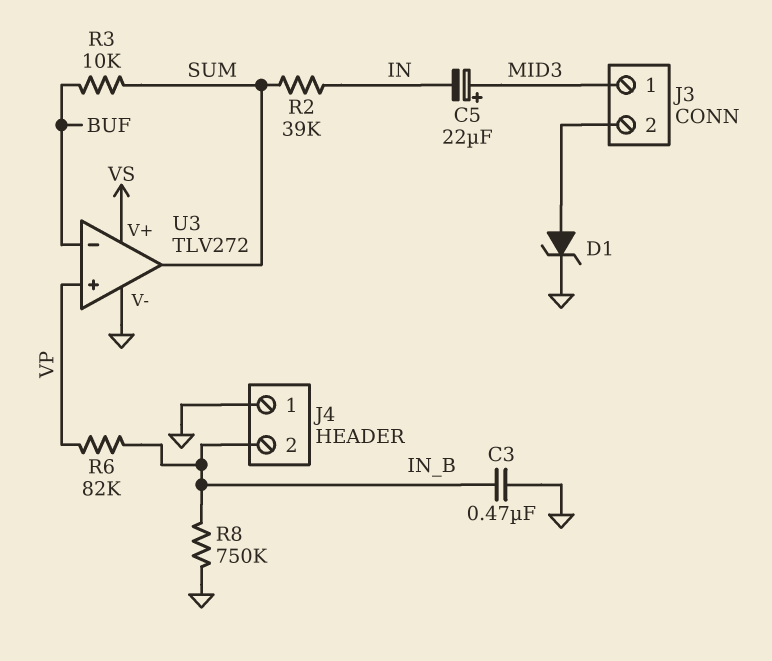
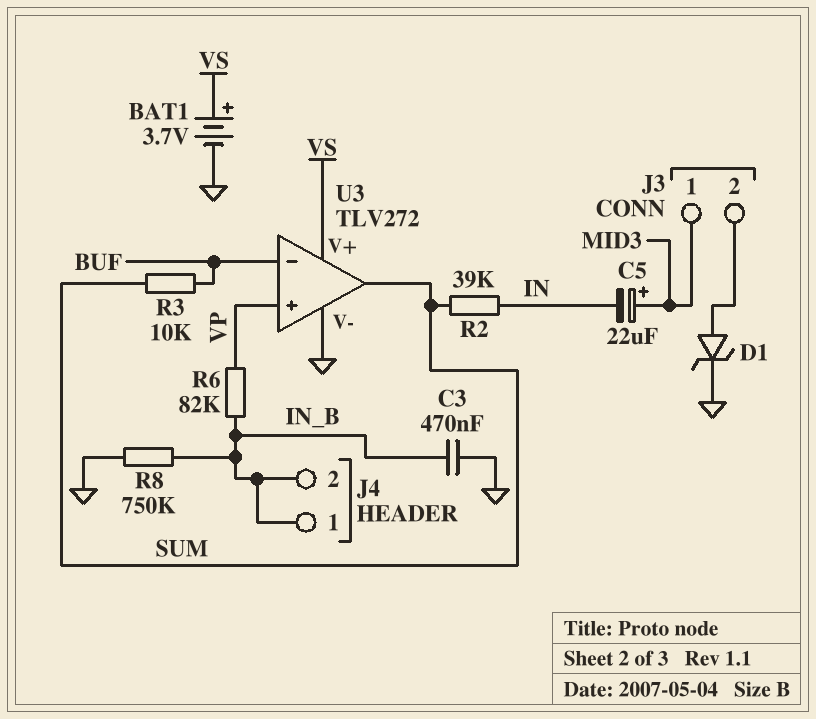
BAT1: none -> 3.7V (plus VS, minus GND)
J4 pin 1: GND -> IN_B

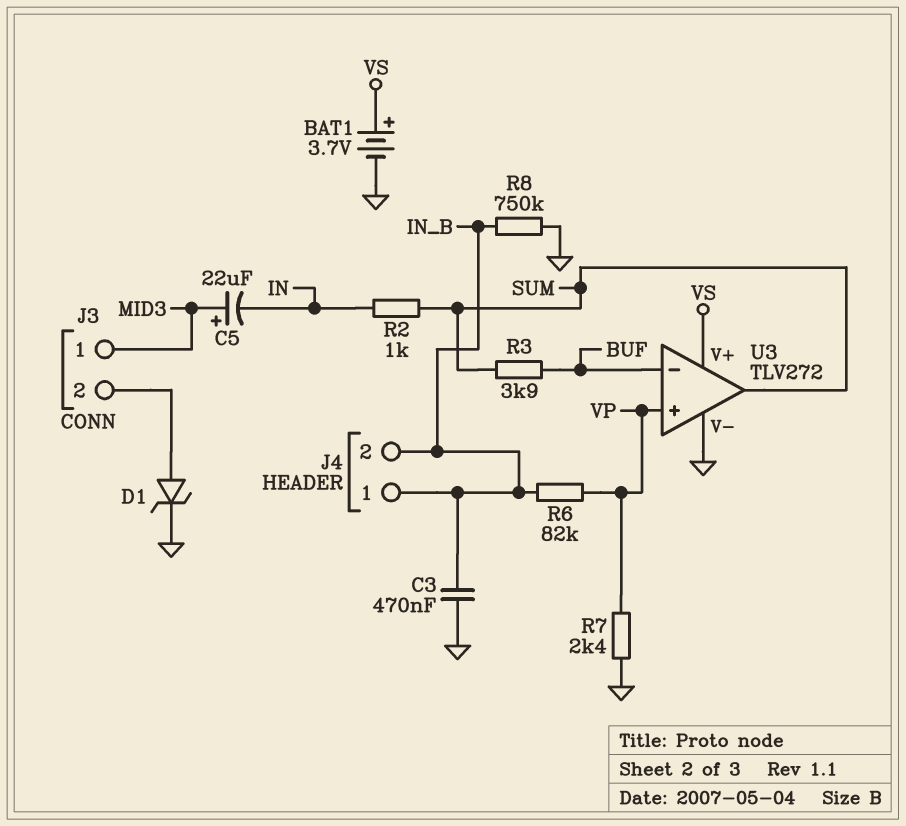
R2: 39k (IN, SUM) -> 1k (IN, SUM)
R3: 10k (BUF, SUM) -> 3.9k (BUF, SUM)
R7: none -> 2.4k (GND, VP)

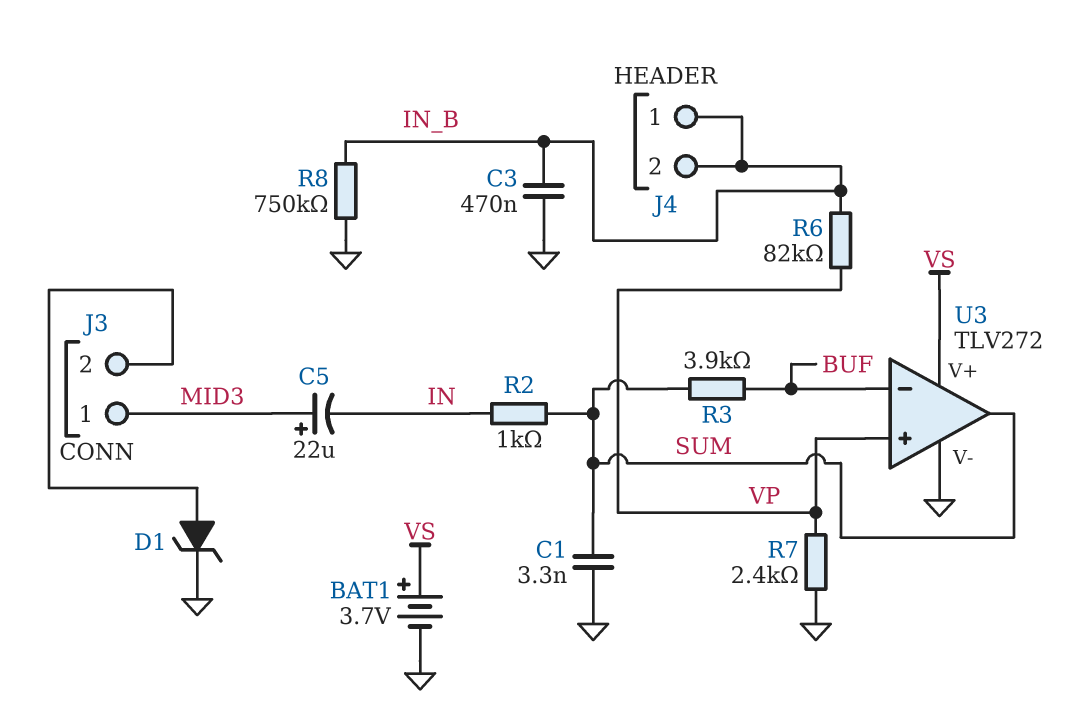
C1: none -> 3.3nF (GND, SUM)

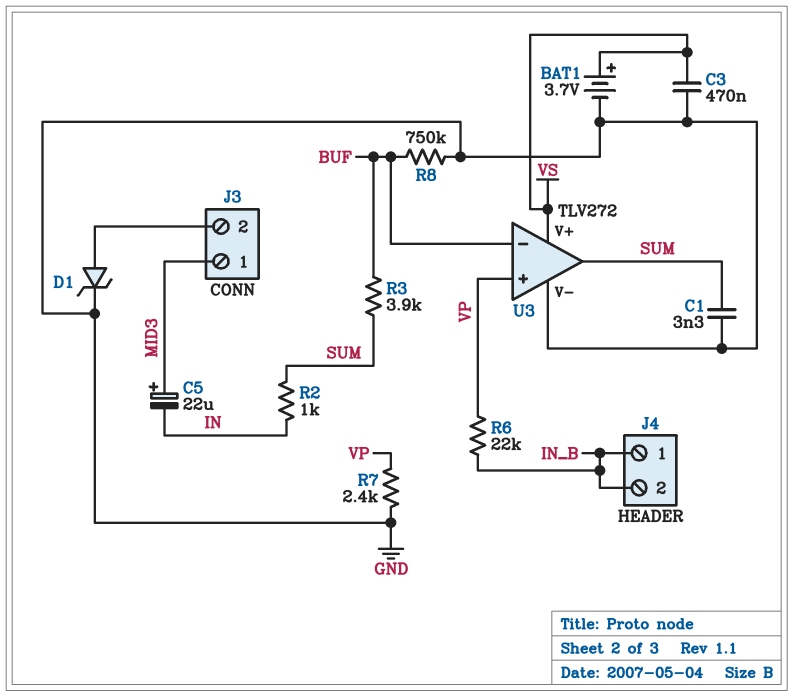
C3: 470nF (GND, IN_B) -> 470nF (GND, VS)
R6: 82k (IN_B, VP) -> 22k (IN_B, VP)
R8: 750k (GND, IN_B) -> 750k (BUF, GND)

